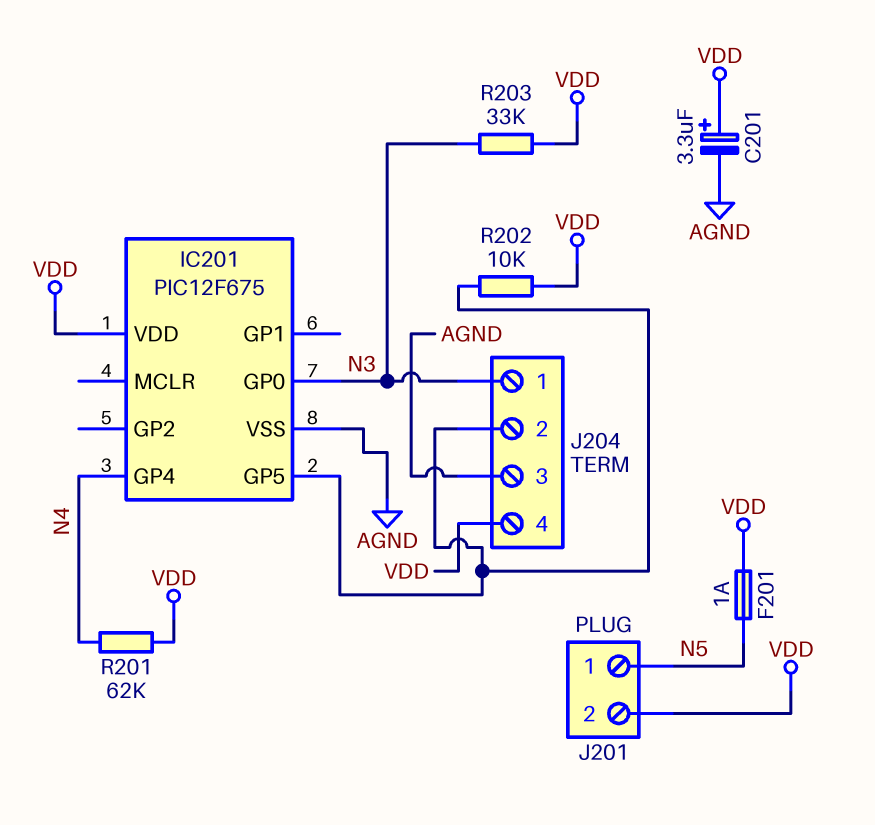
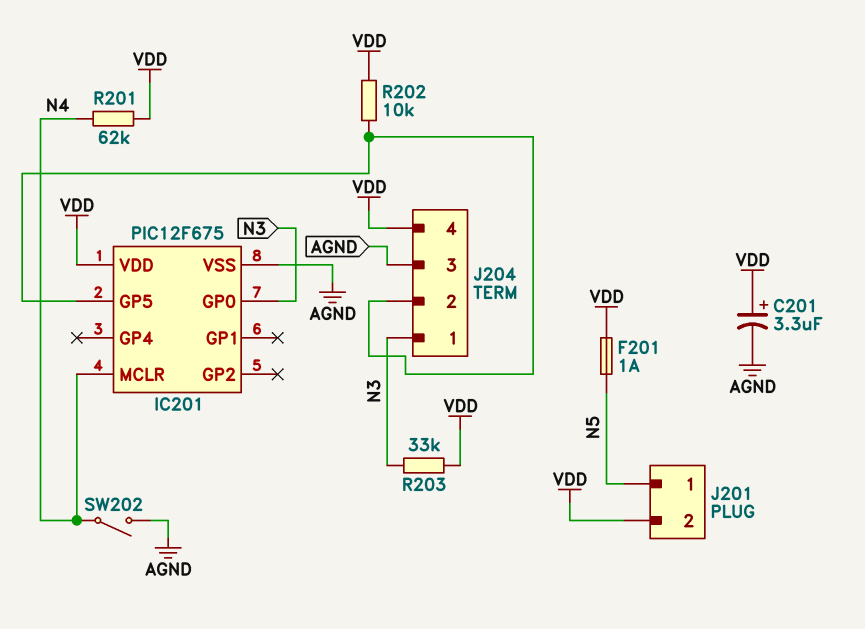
IC201 pin GP4: N4 -> none
IC201 pin MCLR: none -> N4
SW202: none -> switch (AGND, N4)

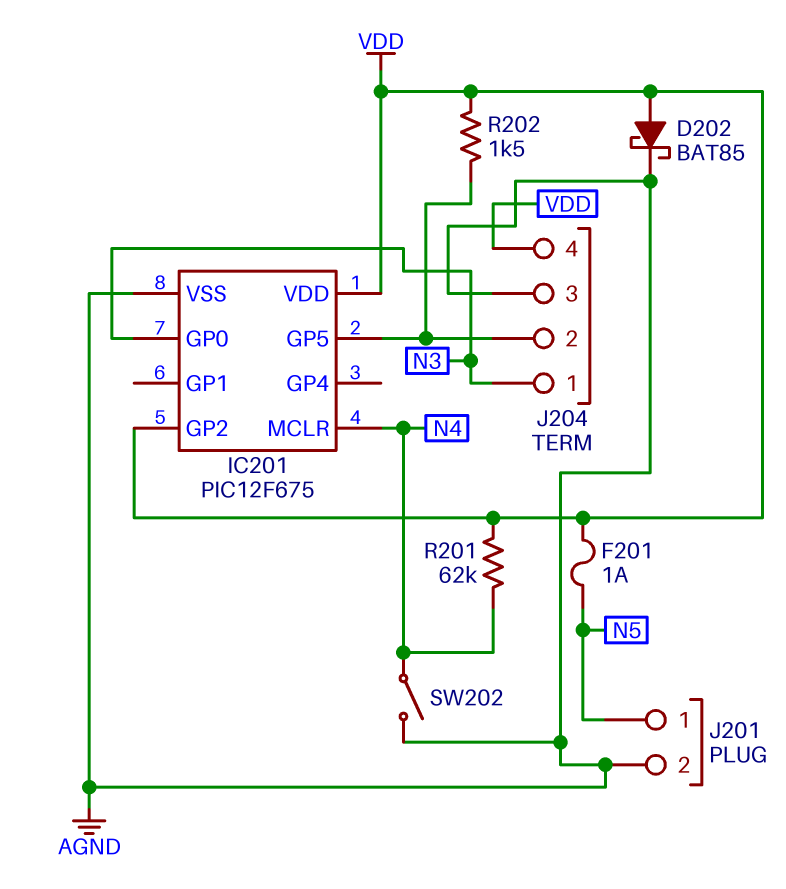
C201: 3.3uF (plus VDD, minus AGND) -> none
D202: none -> schottky BAT85 (A VDD, K AGND)
IC201 pin GP2: none -> VDD
J201 pin 2: VDD -> AGND
R202: 10k (IC201/GP5, VDD) -> 1.5k (IC201/GP5, VDD)
R203: 33k (N3, VDD) -> none

